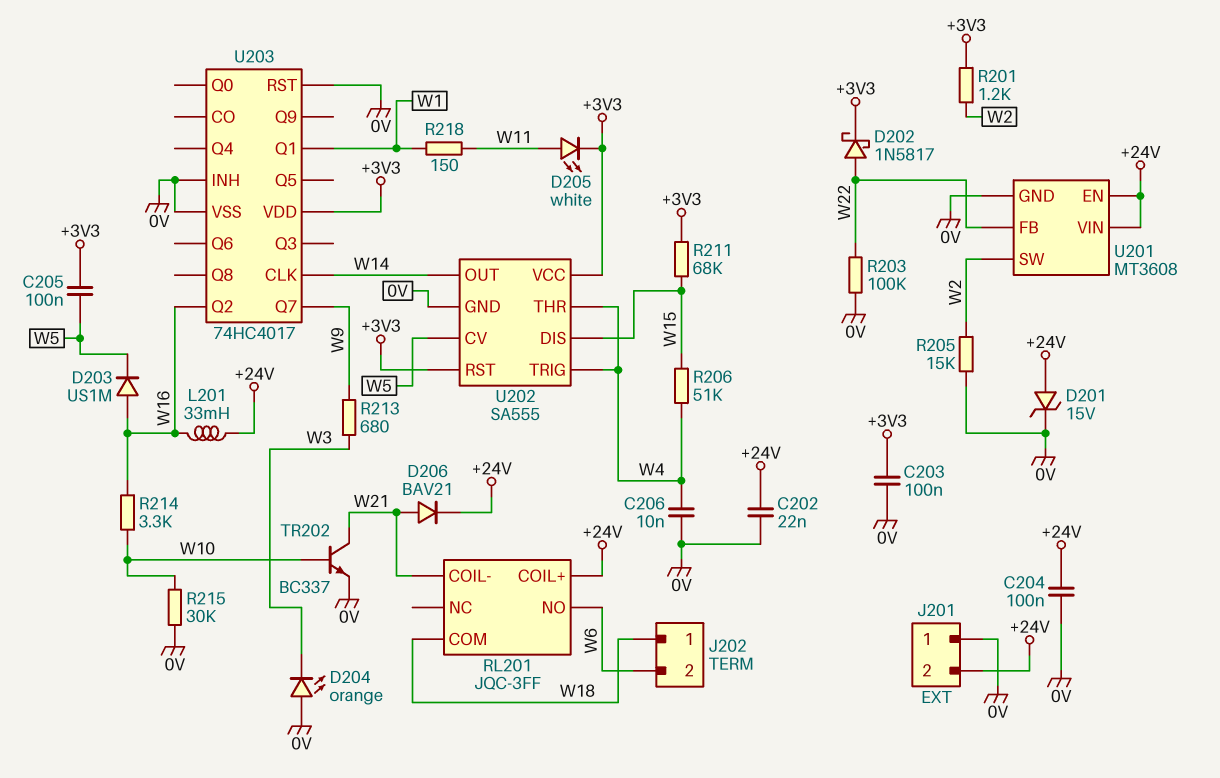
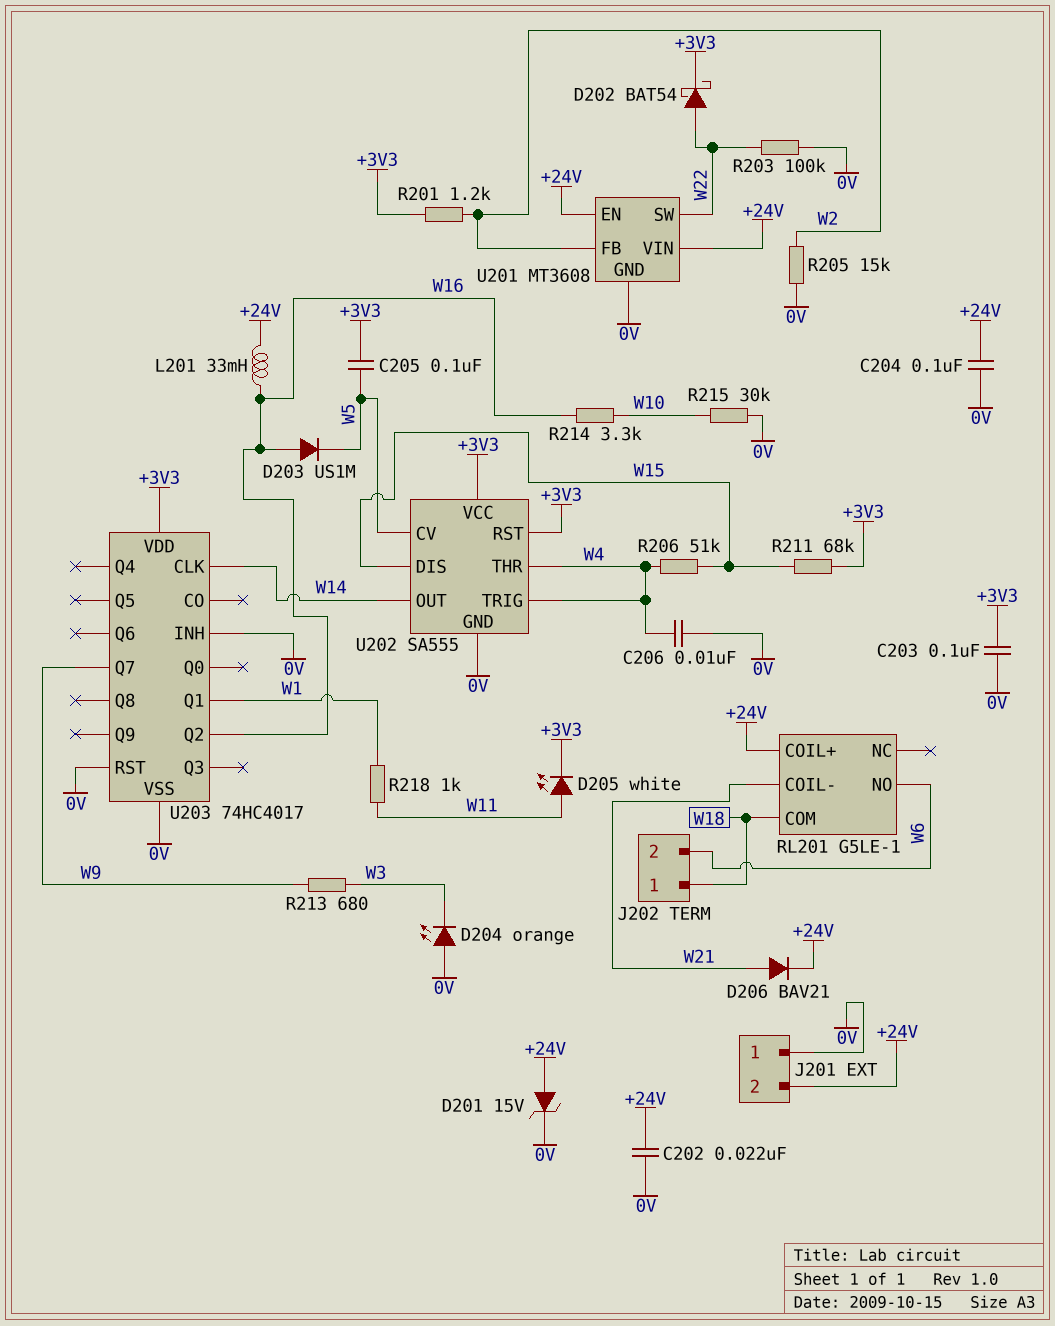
D202: schottky 1N5817 (A W22, K +3V3) -> schottky BAT54 (A W22, K +3V3)
R218: 150 (W1, W11) -> 1k (W1, W11)
RL201: JQC-3FF -> G5LE-1
TR202: NPN BC337 (B W10, C W21, E 0V) -> none
U201 pin FB: W22 -> W2
U201 pin SW: W2 -> W22

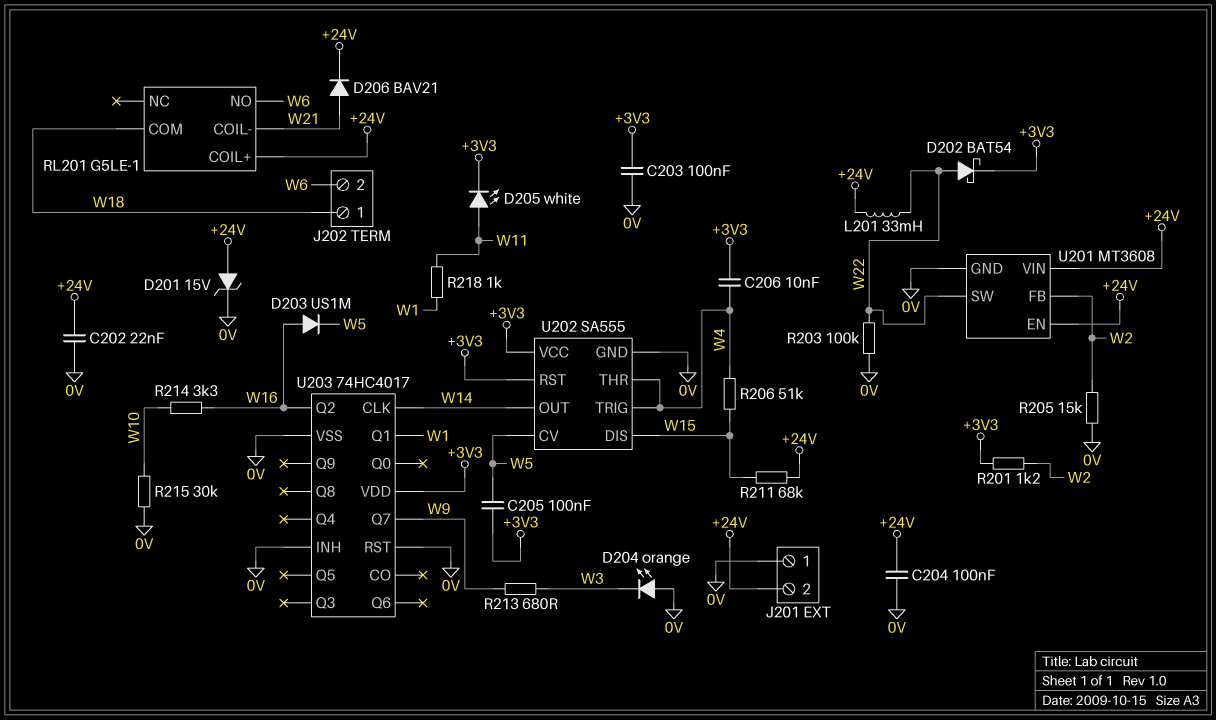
C206: 10nF (0V, W4) -> 10nF (+3V3, W4)
L201: 33mH (+24V, W16) -> 33mH (+24V, W22)
R211: 68k (+3V3, W15) -> 68k (+24V, W15)

